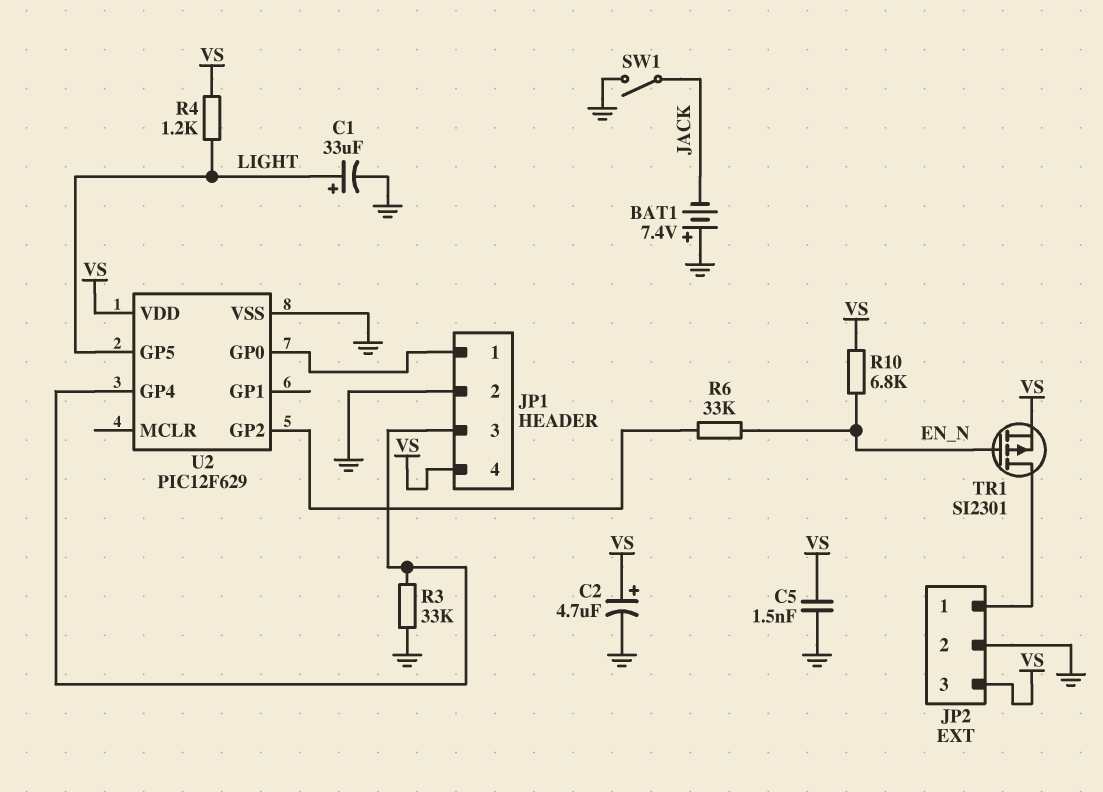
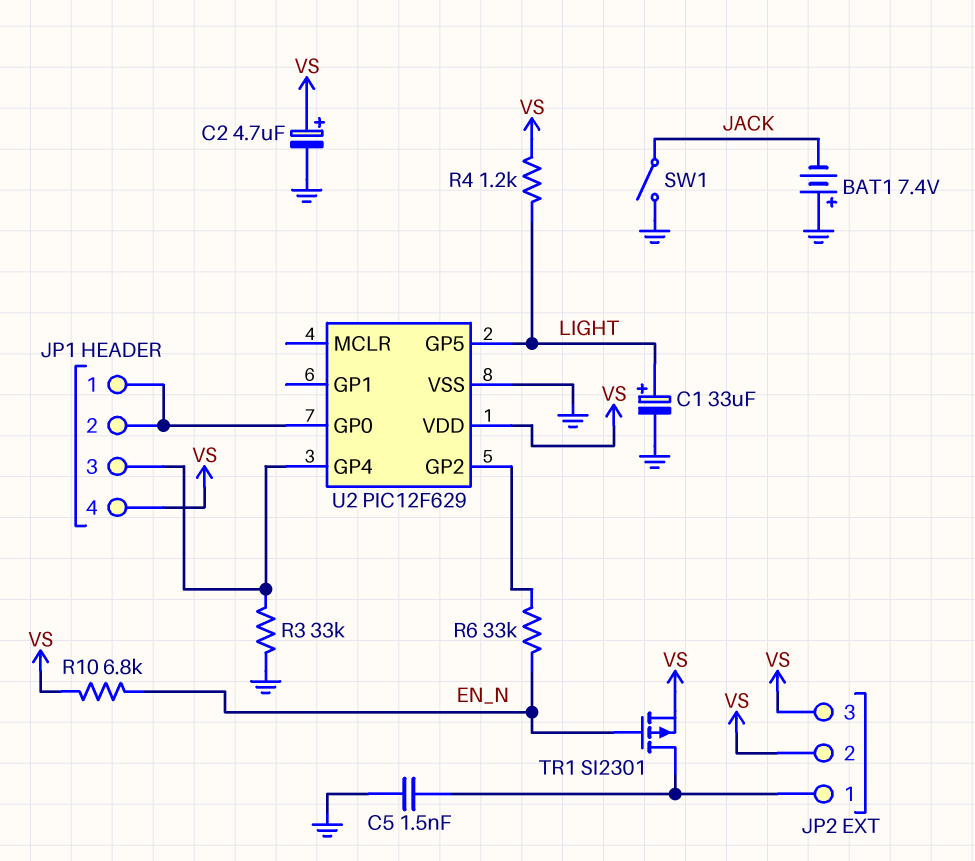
C5: 1.5nF (GND, VS) -> 1.5nF (GND, JP2/1)
JP1 pin 2: GND -> JP1/1
JP2 pin 2: GND -> VS

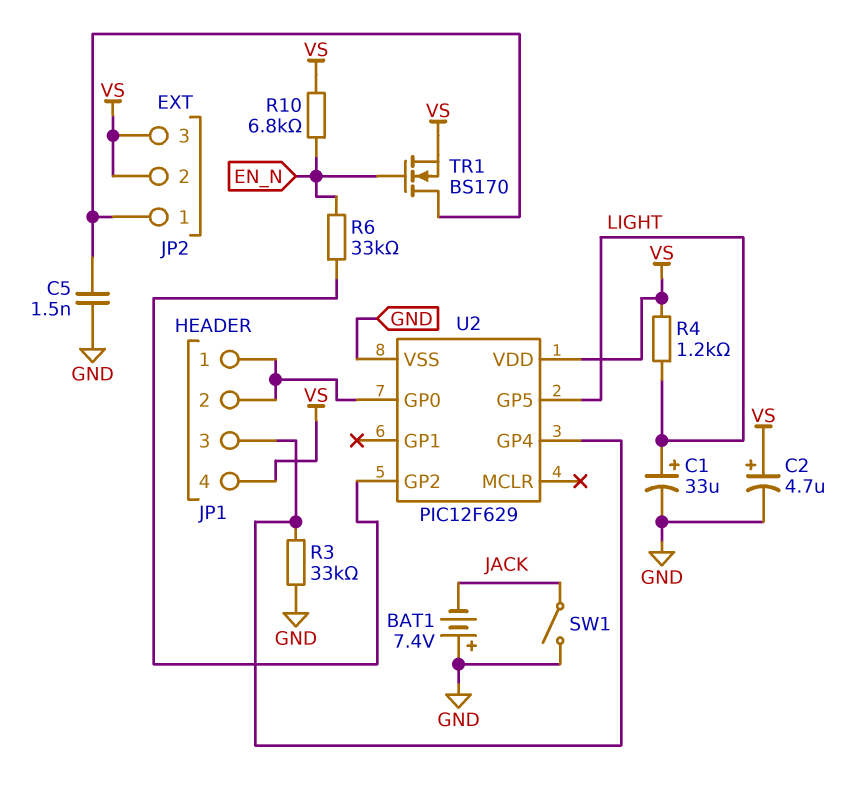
TR1: PMOS SI2301 (G EN_N, D JP2/1, S VS) -> NMOS BS170 (G EN_N, D JP2/1, S VS)

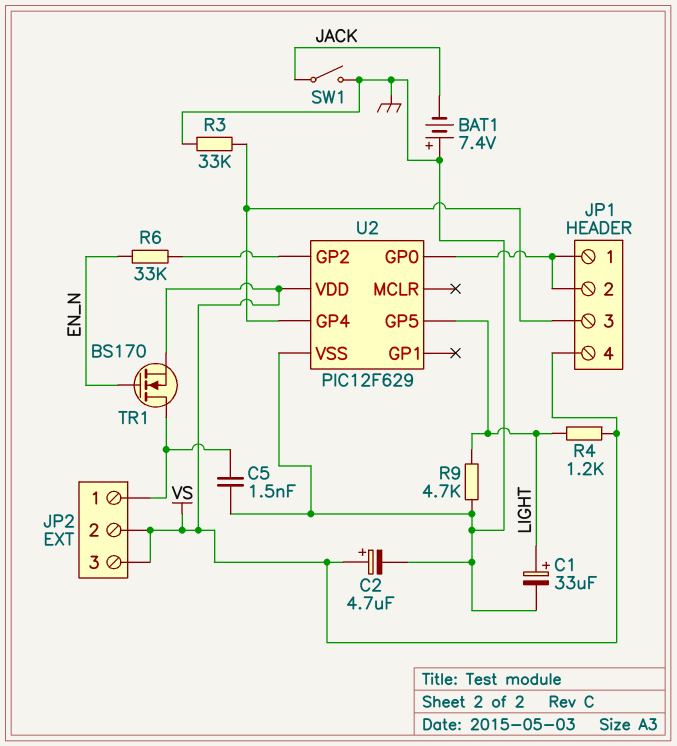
R9: none -> 4.7k (GND, LIGHT)
R10: 6.8k (EN_N, VS) -> none

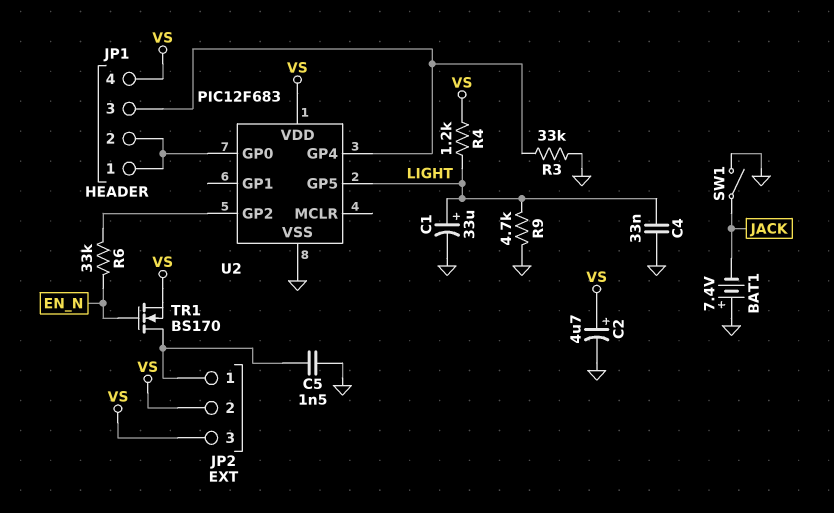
C4: none -> 33nF (GND, LIGHT)
U2: PIC12F629 -> PIC12F683

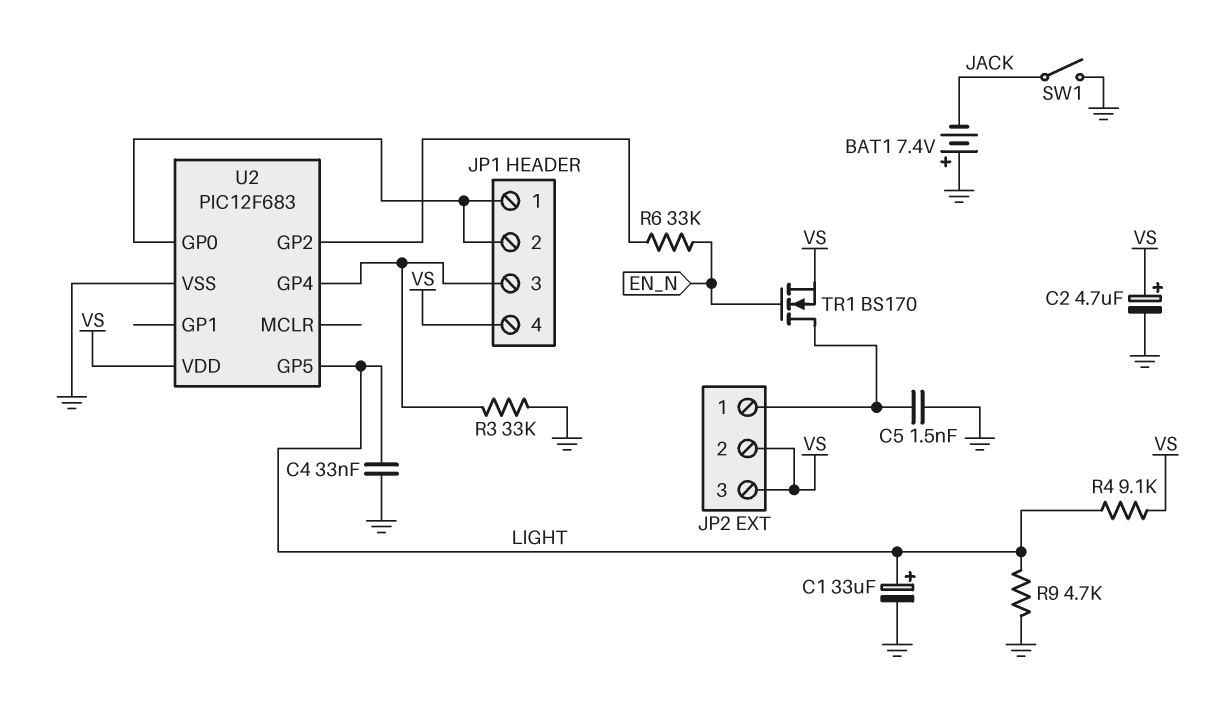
R4: 1.2k (LIGHT, VS) -> 9.1k (LIGHT, VS)

